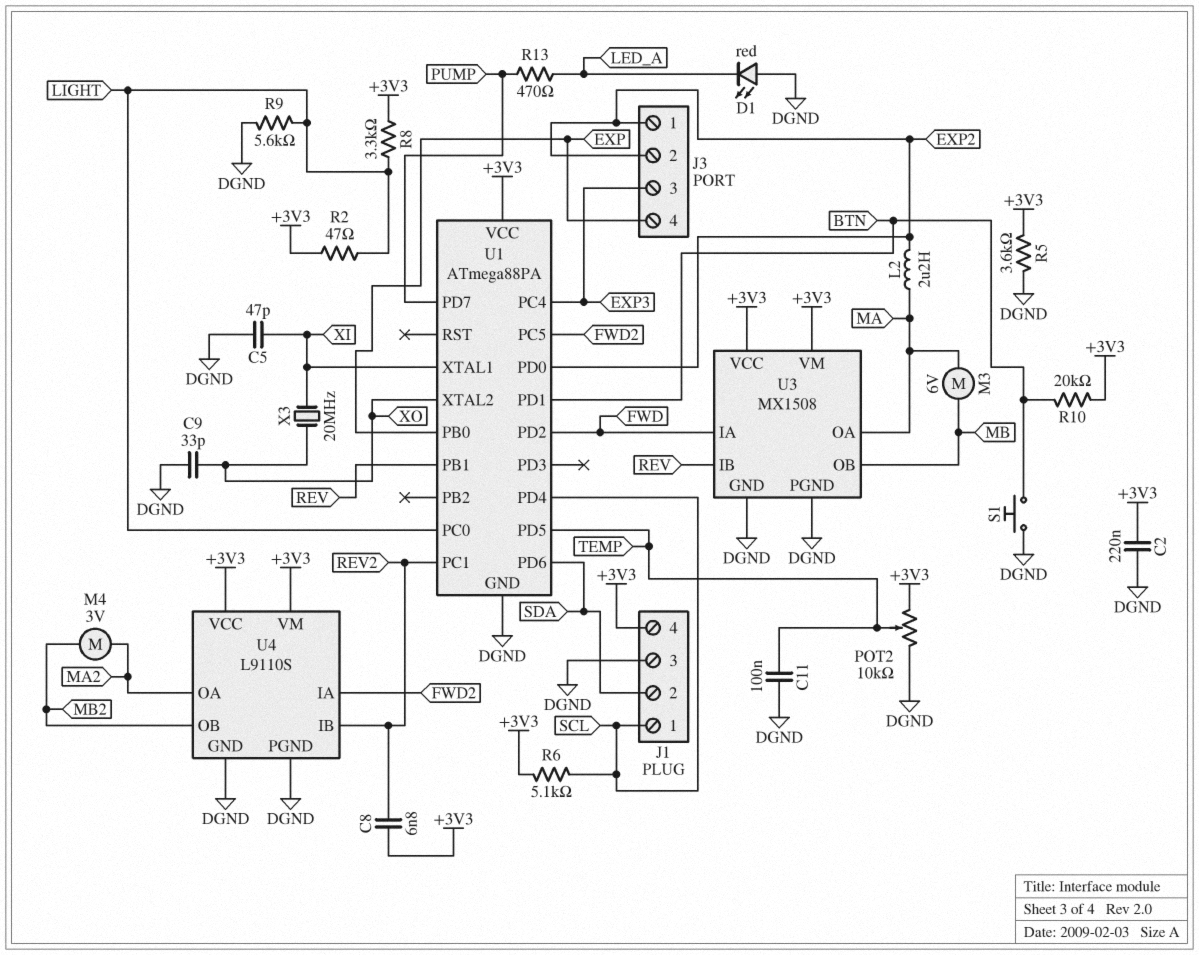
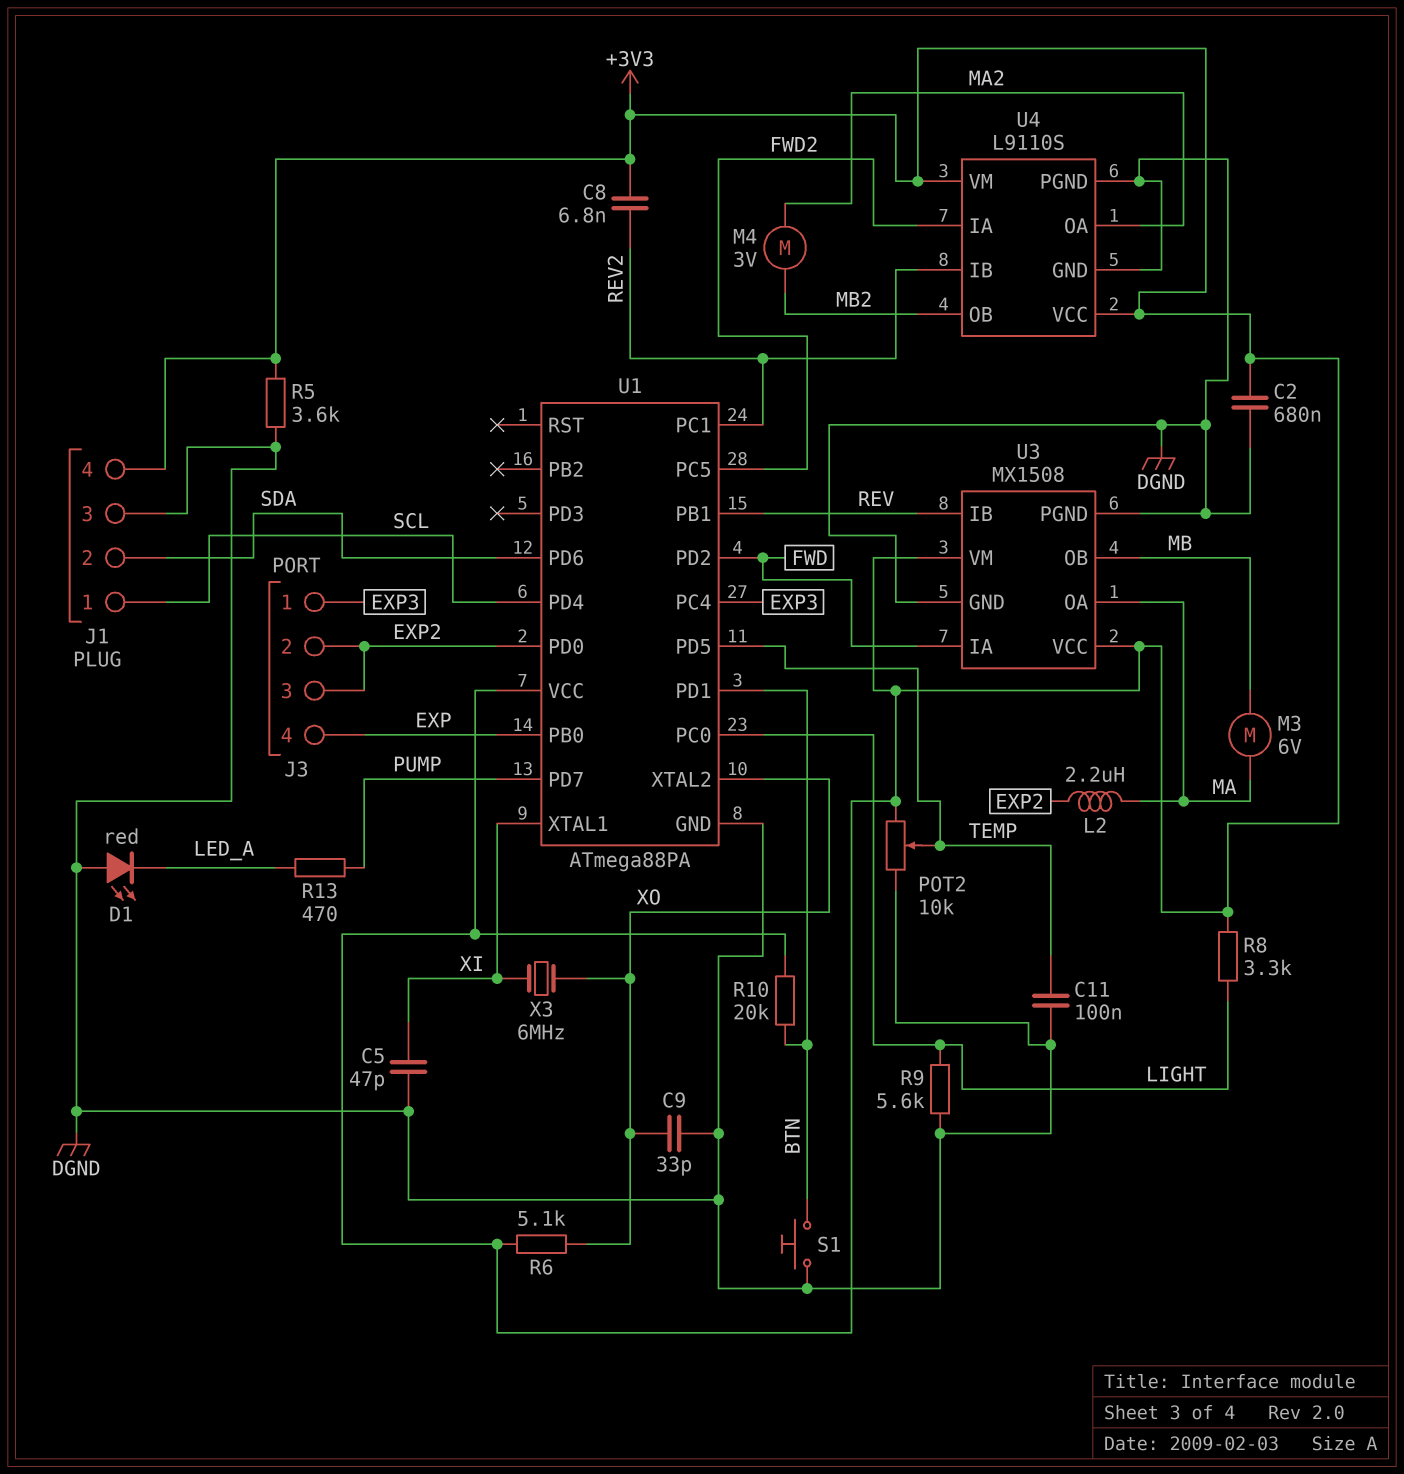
C2: 220nF (+3V3, DGND) -> 680nF (+3V3, DGND)
J3 pin 1: EXP2 -> EXP3
J3 pin 3: EXP3 -> EXP2
R2: 47 (+3V3, LIGHT) -> none
R6: 5.1k (+3V3, SCL) -> 5.1k (+3V3, XO)
X3: 20MHz (XI, XO) -> 6MHz (XI, XO)

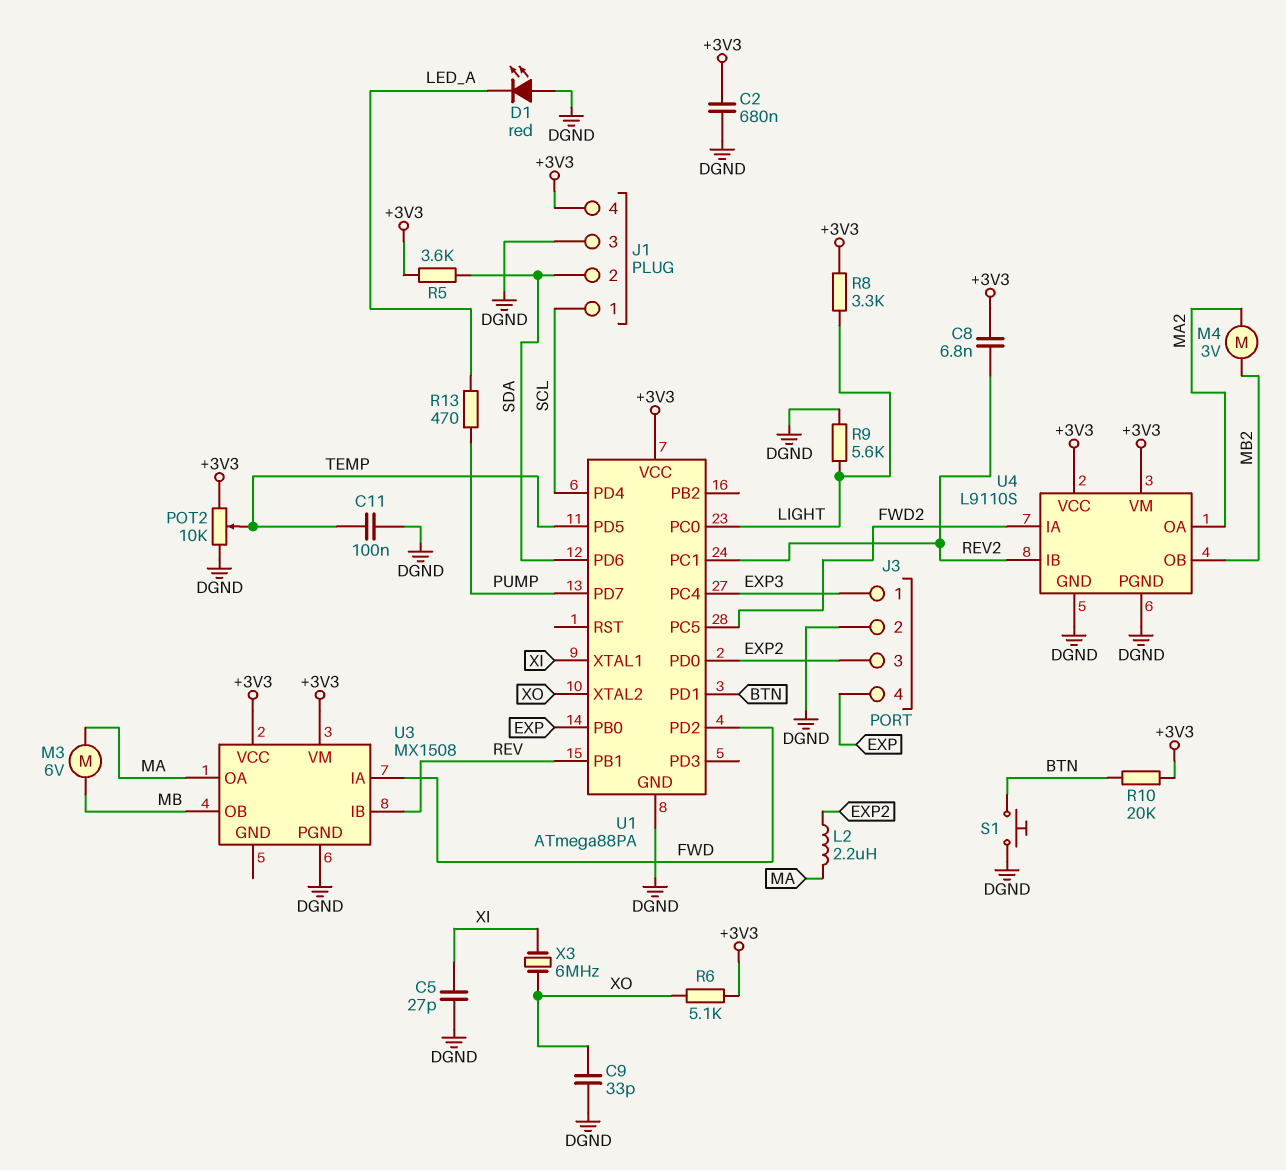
C5: 47pF (DGND, XI) -> 27pF (DGND, XI)
J3 pin 2: EXP2 -> DGND
R5: 3.6k (+3V3, DGND) -> 3.6k (+3V3, SDA)
U3 pin GND: DGND -> none

